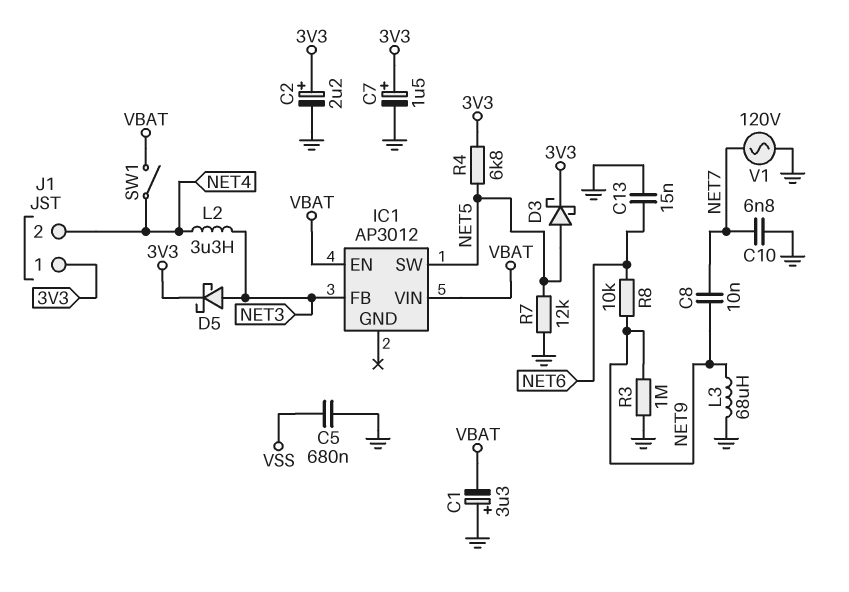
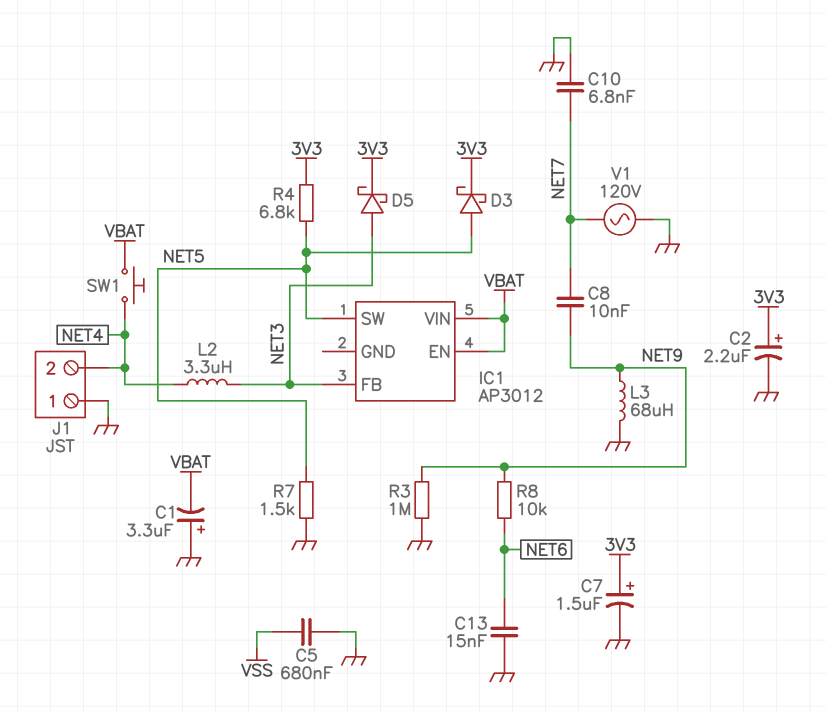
J1 pin 1: 3V3 -> GND
R7: 12k (GND, NET5) -> 1.5k (GND, NET5)
SW1: switch (NET4, VBAT) -> button (NET4, VBAT)

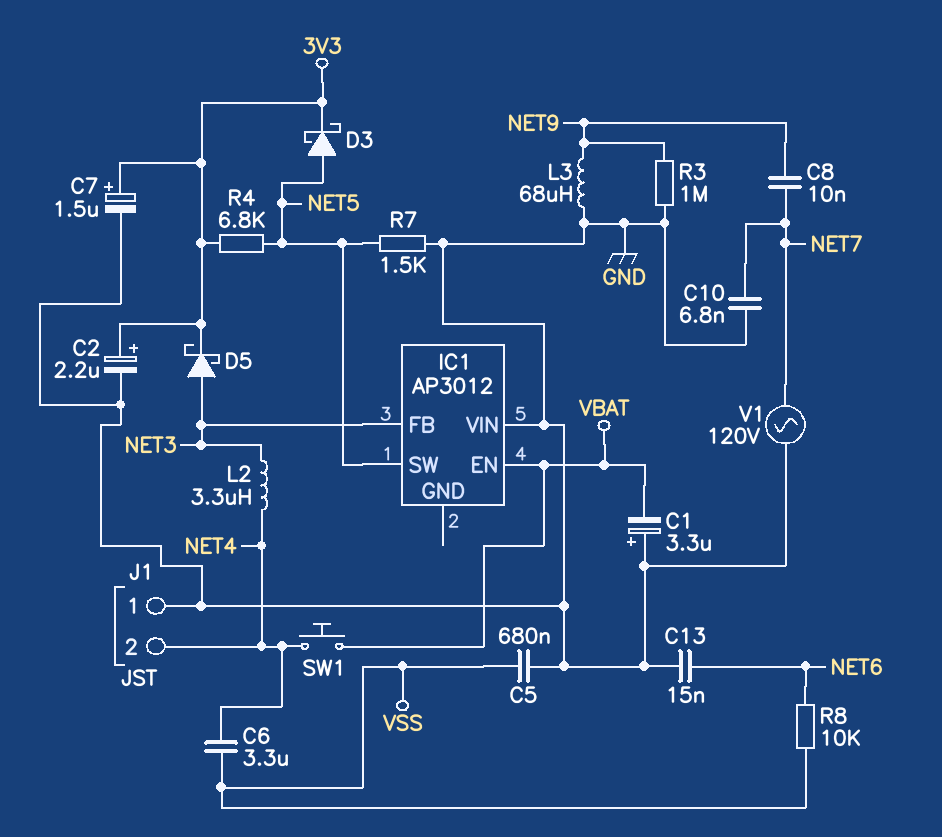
C6: none -> 3.3uF (NET4, VSS)
IC1 pin VIN: VBAT -> GND
R8: 10k (NET6, NET9) -> 10k (NET6, VSS)

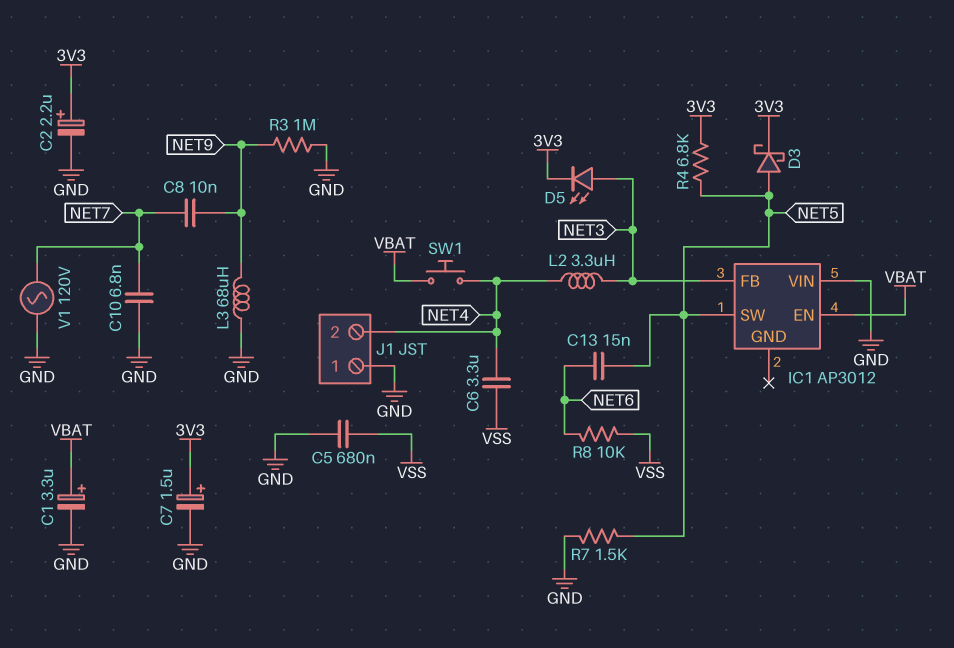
C1: 3.3uF (plus GND, minus VBAT) -> 3.3uF (plus VBAT, minus GND)
C13: 15nF (GND, NET6) -> 15nF (NET5, NET6)
D5: schottky (A NET3, K 3V3) -> LED (A NET3, K 3V3)

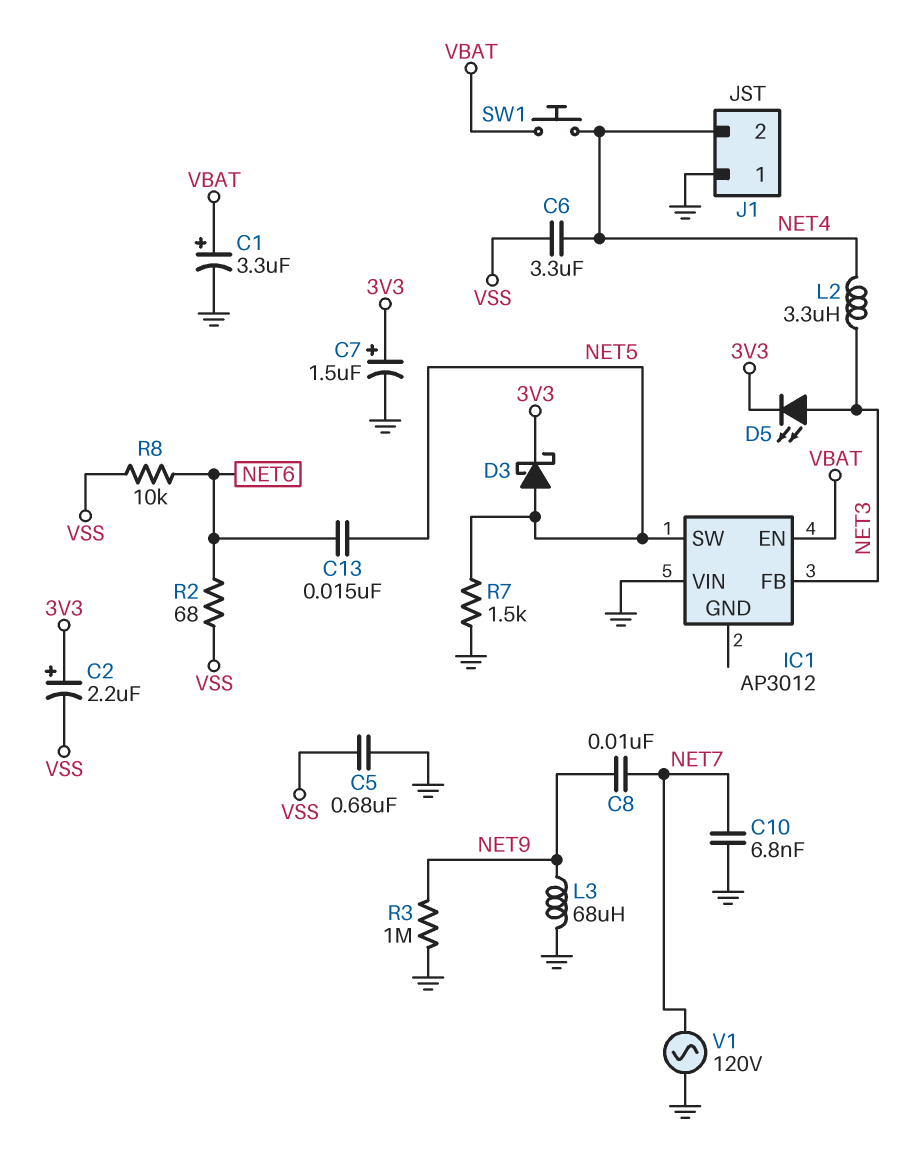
C2: 2.2uF (plus 3V3, minus GND) -> 2.2uF (plus 3V3, minus VSS)
R2: none -> 68 (NET6, VSS)
R4: 6.8k (3V3, NET5) -> none

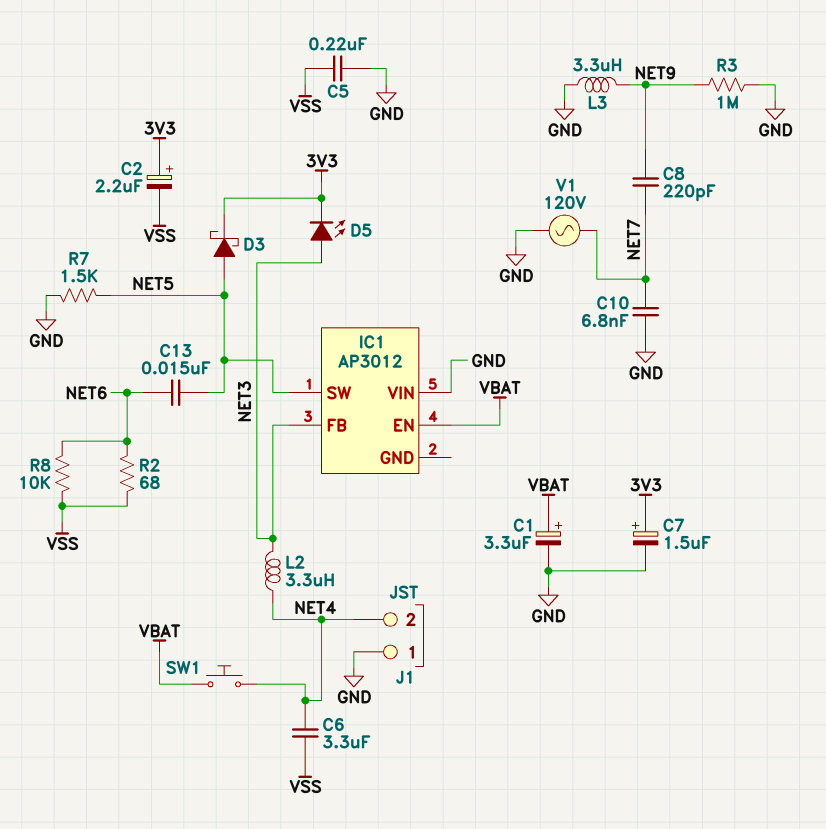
C5: 680nF (GND, VSS) -> 220nF (GND, VSS)
C8: 10nF (NET7, NET9) -> 220pF (NET7, NET9)
L3: 68uH (GND, NET9) -> 3.3uH (GND, NET9)

